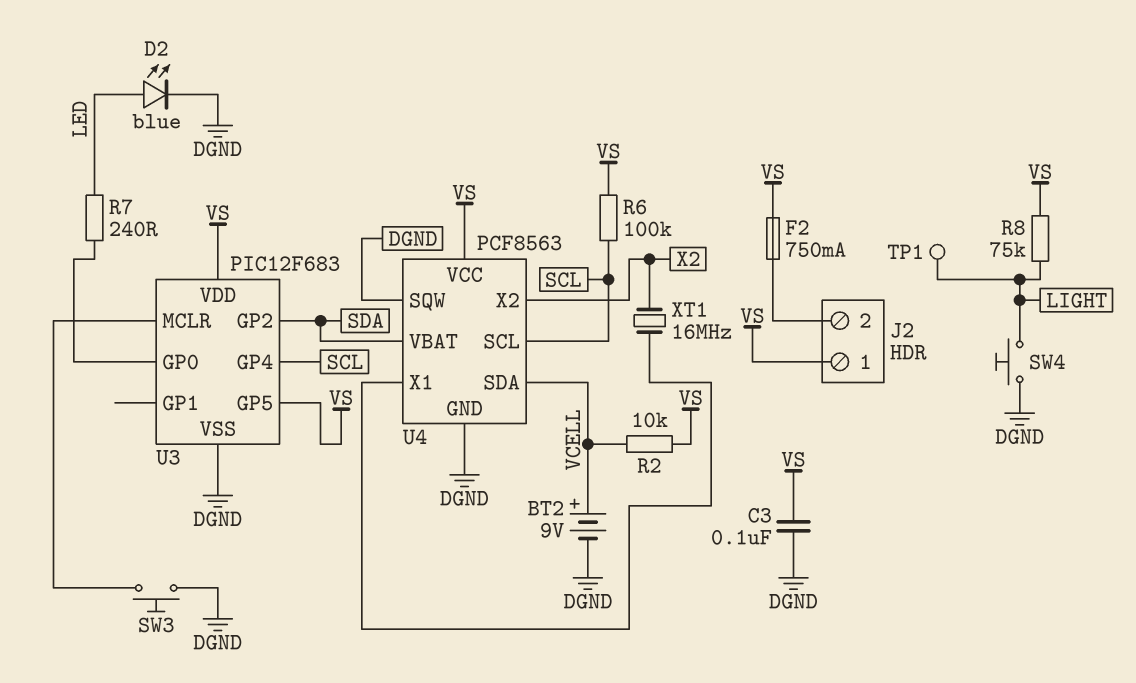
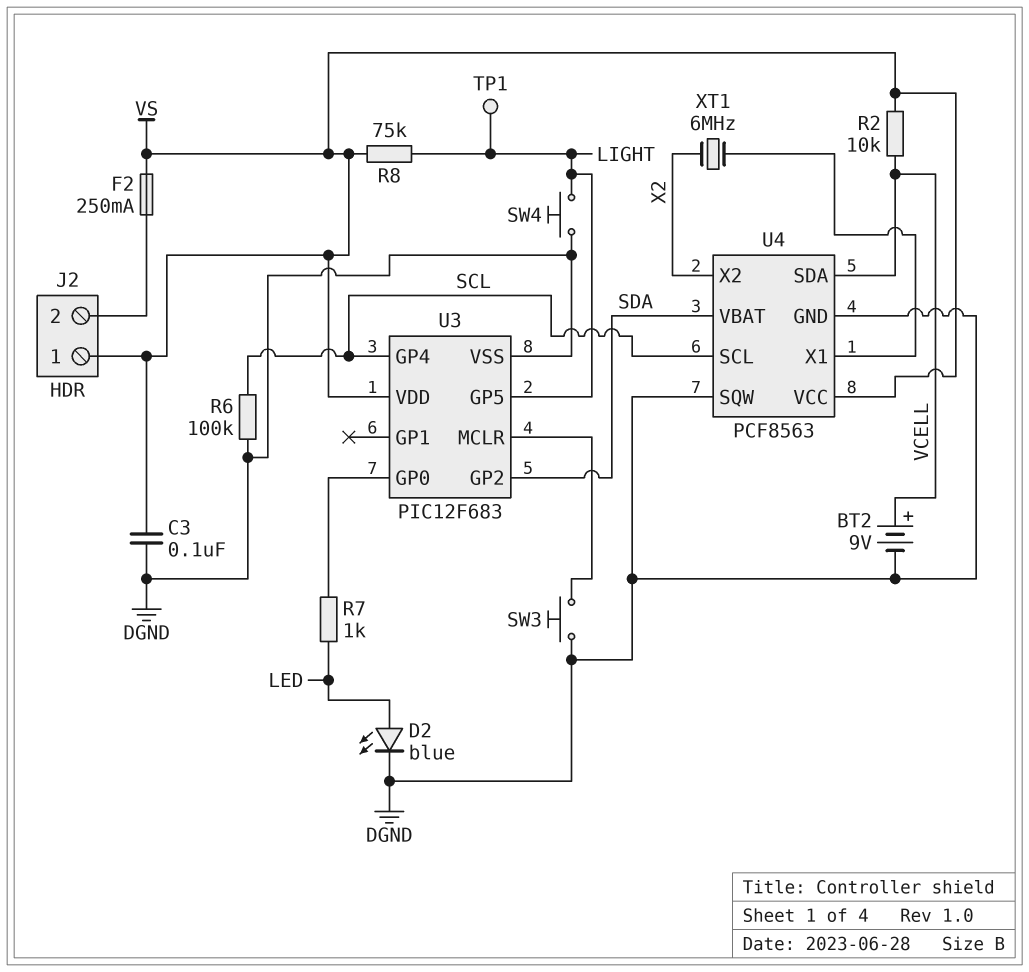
F2: 750mA (J2/2, VS) -> 250mA (J2/2, VS)
R6: 100k (SCL, VS) -> 100k (DGND, SCL)
R7: 240 (LED, U3/GP0) -> 1k (LED, U3/GP0)
U3 pin GP5: VS -> LIGHT
XT1: 16MHz (U4/X1, X2) -> 6MHz (U4/X1, X2)

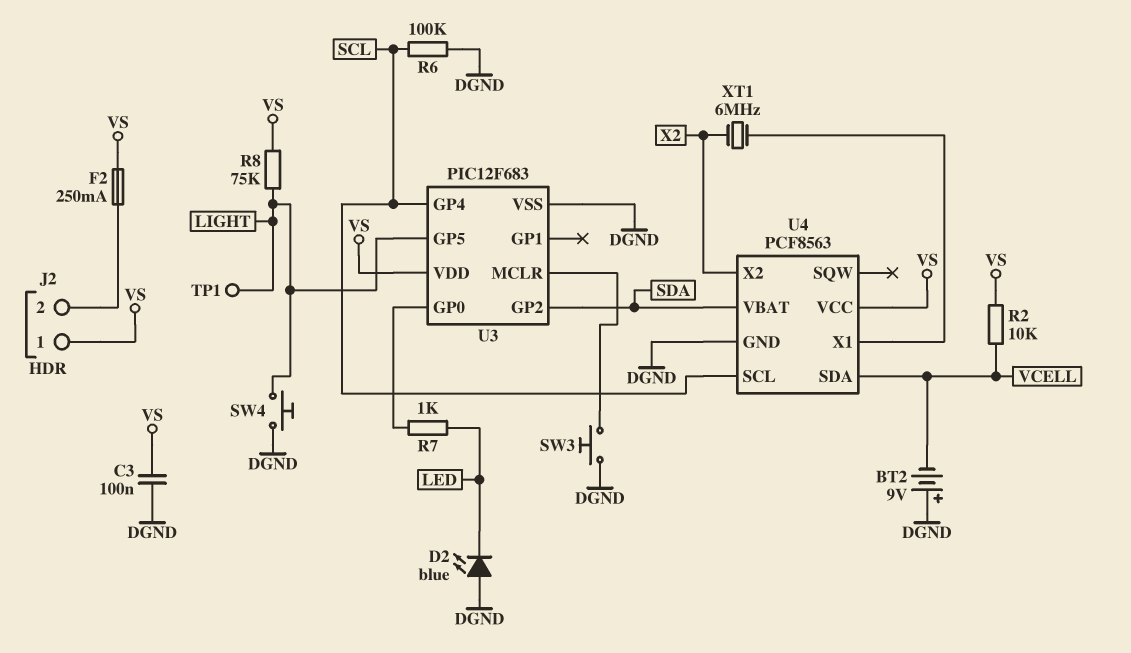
BT2: 9V (plus VCELL, minus DGND) -> 9V (plus DGND, minus VCELL)
D2: LED blue (A LED, K DGND) -> LED blue (A DGND, K LED)
U4 pin SQW: DGND -> none

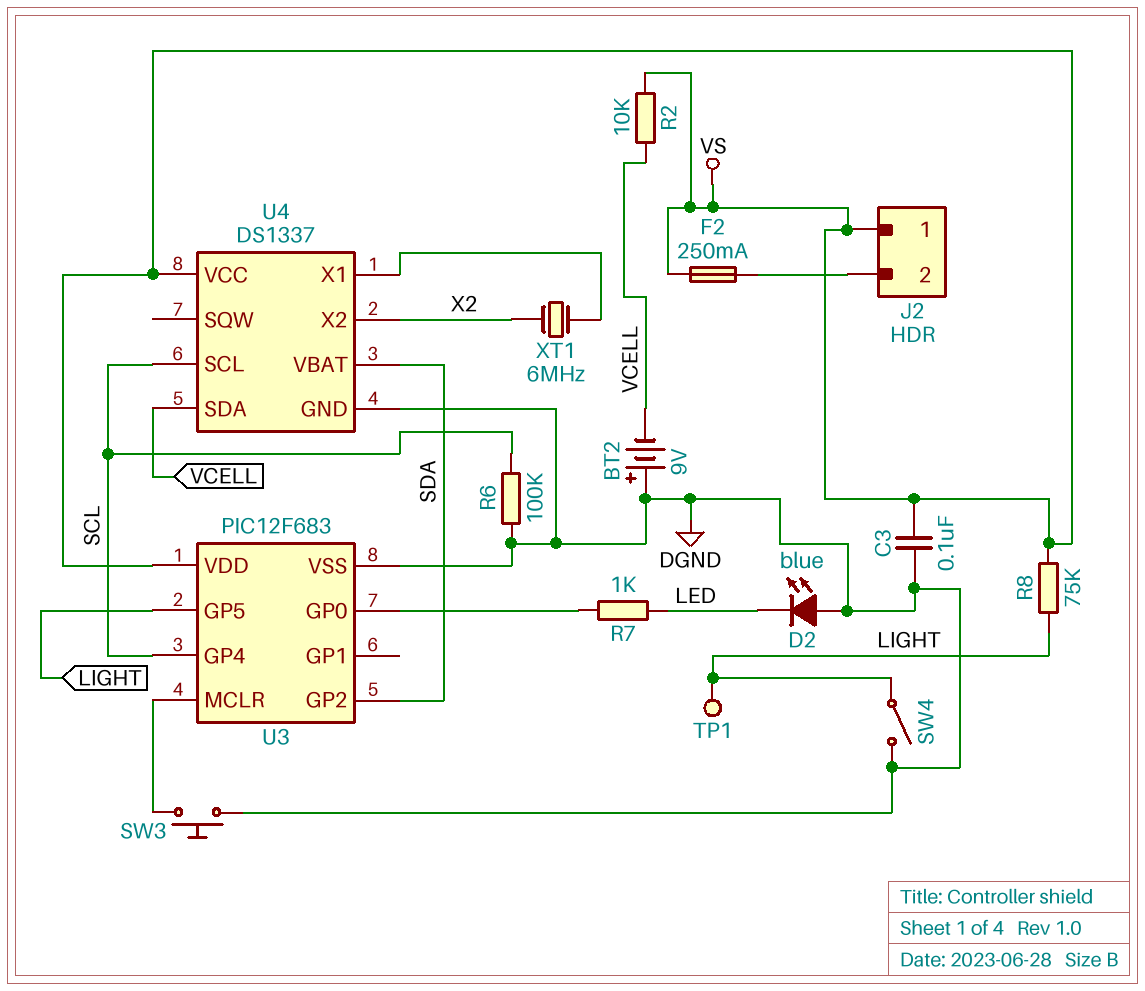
SW4: button (DGND, LIGHT) -> switch (DGND, LIGHT)
U4: PCF8563 -> DS1337

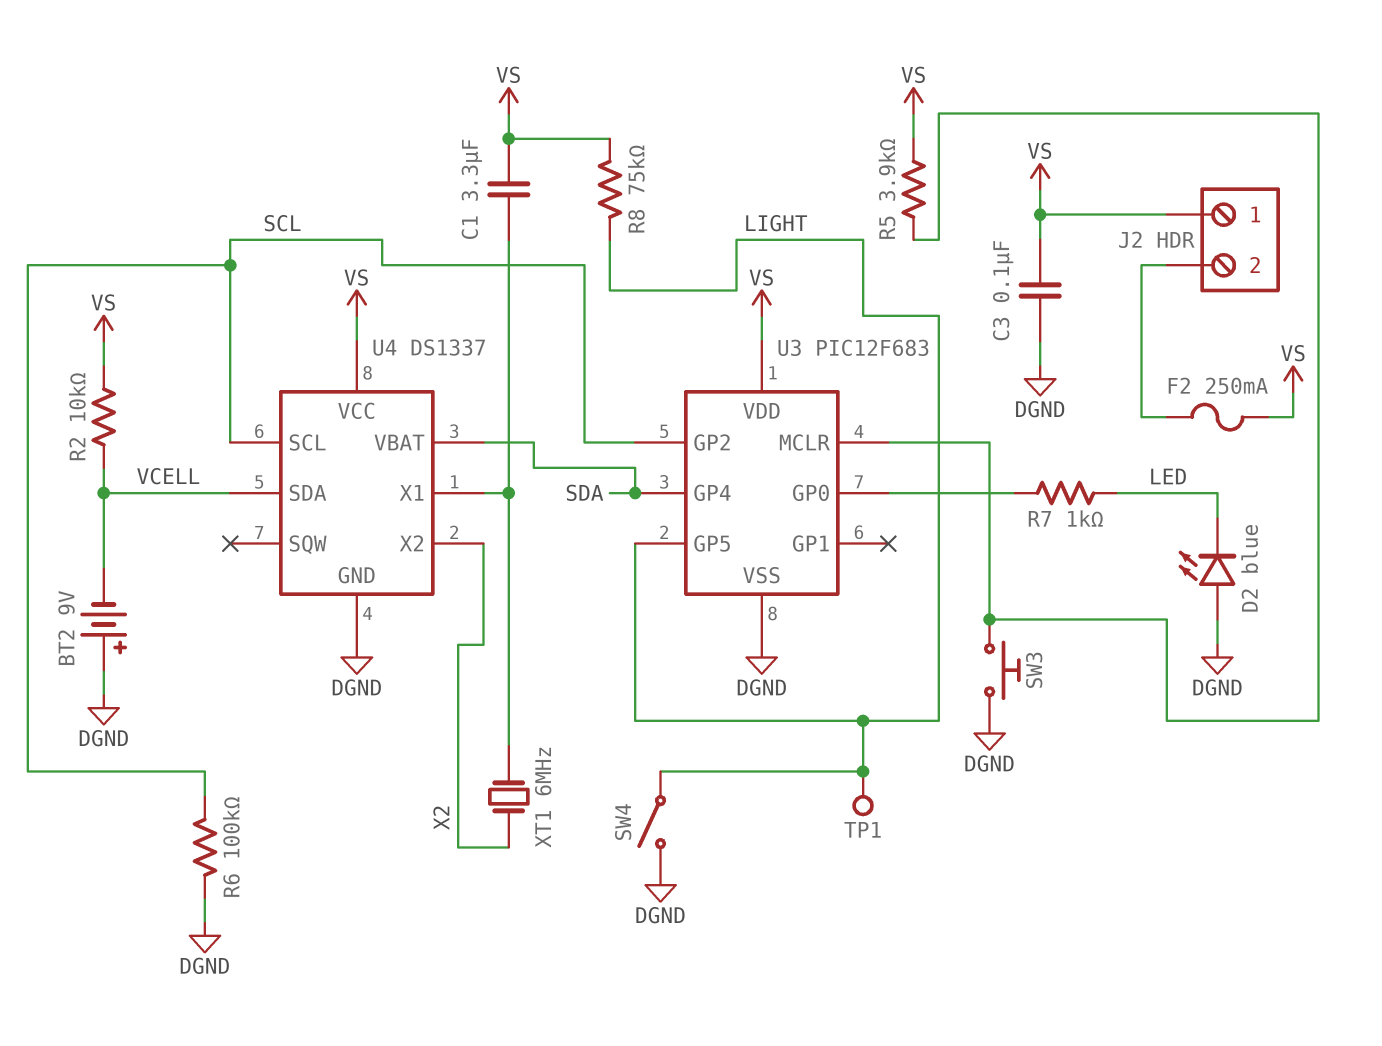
C1: none -> 3.3uF (U4/X1, VS)
R5: none -> 3.9k (U3/MCLR, VS)
U3 pin GP2: SDA -> SCL
U3 pin GP4: SCL -> SDA

